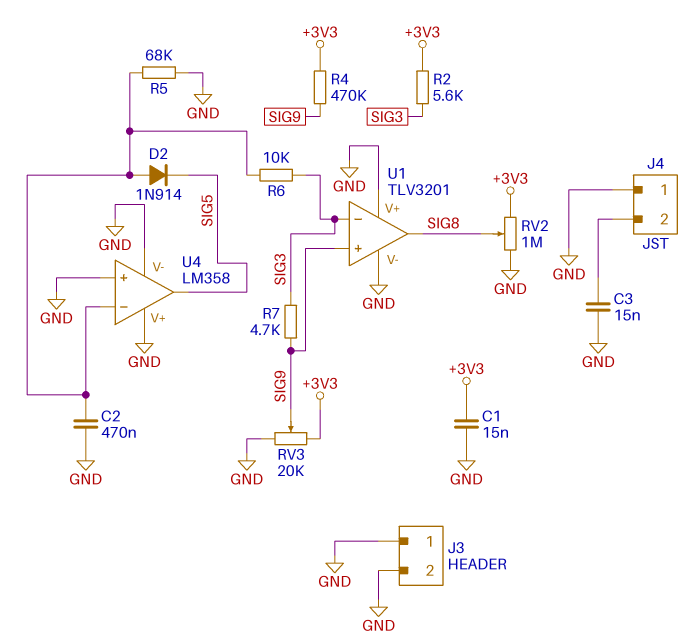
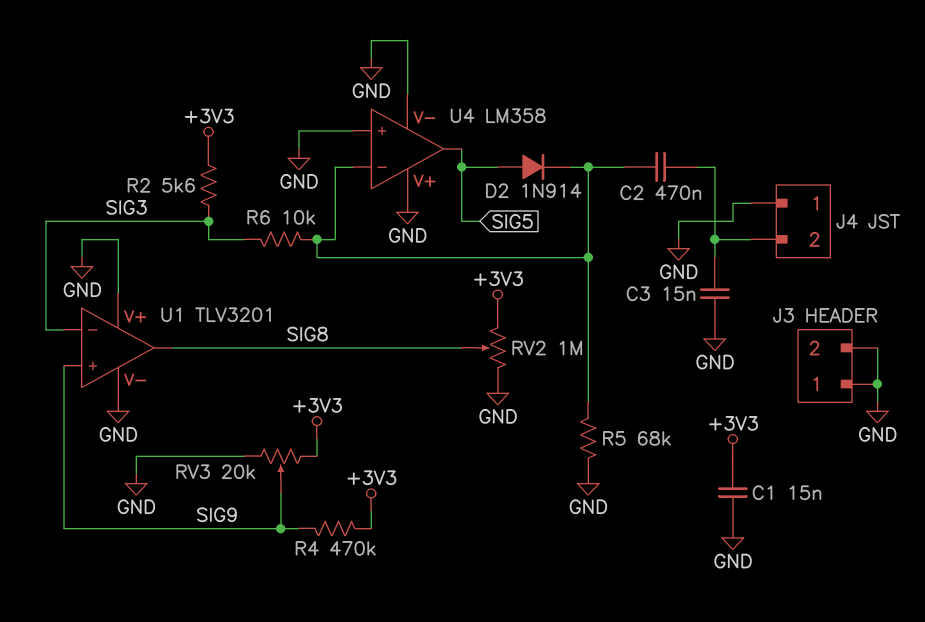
C2: 470nF (GND, U4/in-) -> 470nF (J4/2, U4/in-)
D2: diode 1N914 (A U4/in-, K SIG5) -> diode 1N914 (A SIG5, K U4/in-)
R7: 4.7k (SIG3, SIG9) -> none

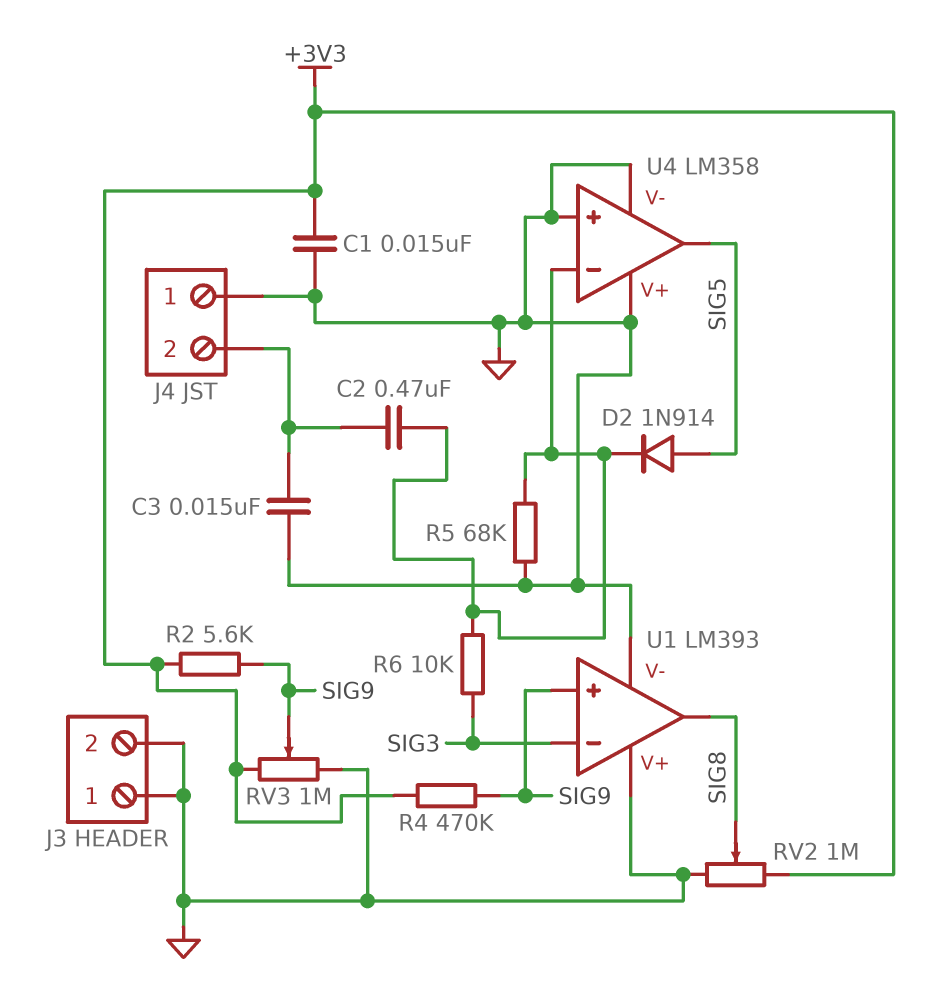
R2: 5.6k (+3V3, SIG3) -> 5.6k (+3V3, SIG9)
RV3: 20k (+3V3, GND, wiper SIG9) -> 1M (+3V3, GND, wiper SIG9)
U1: TLV3201 -> LM393

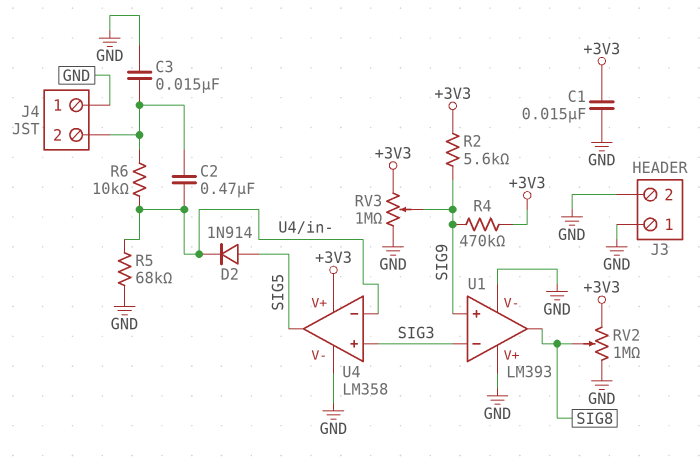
R6: 10k (SIG3, U4/in-) -> 10k (J4/2, U4/in-)
U4 pin V+: GND -> +3V3
U4 pin in+: GND -> SIG3

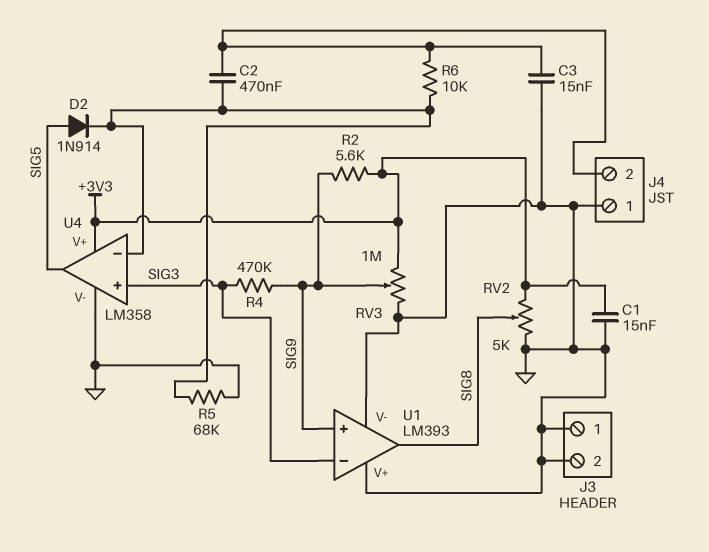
R4: 470k (+3V3, SIG9) -> 470k (SIG3, SIG9)
RV2: 1M (+3V3, GND, wiper SIG8) -> 5k (+3V3, GND, wiper SIG8)

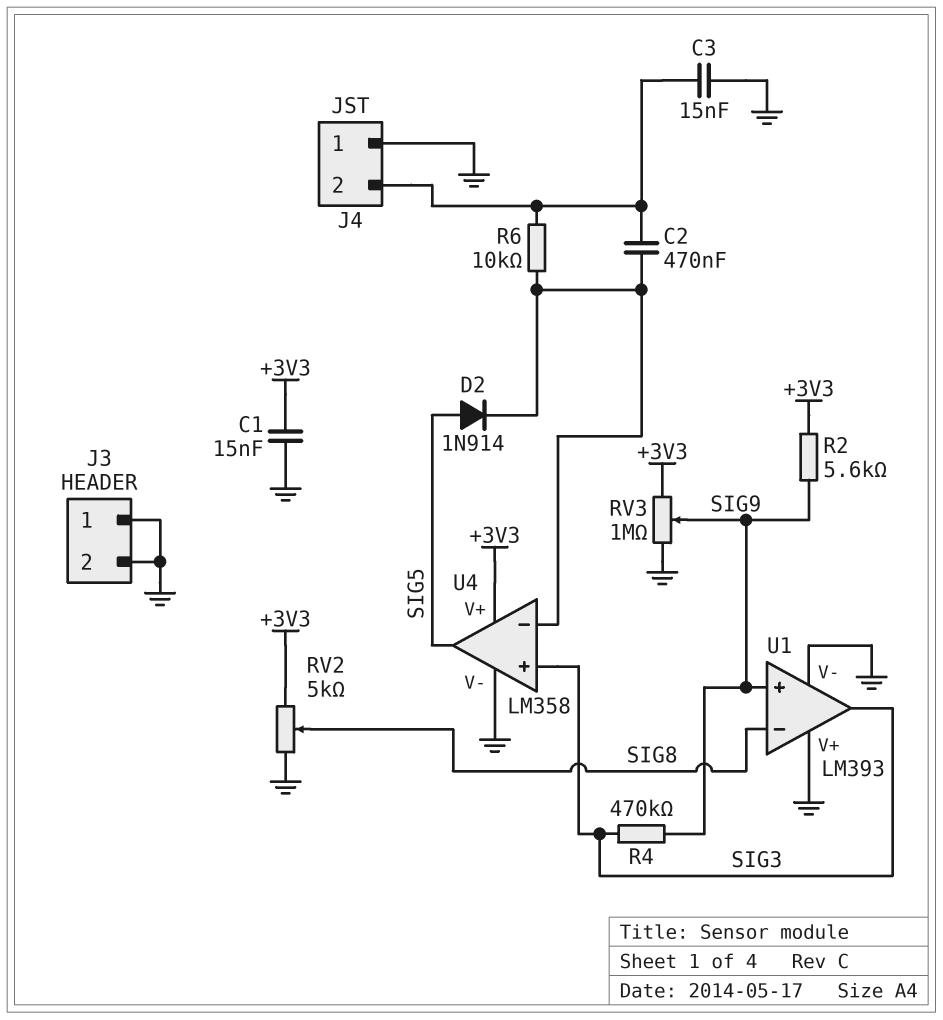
R5: 68k (GND, U4/in-) -> none
U1 pin in-: SIG3 -> SIG8
U1 pin out: SIG8 -> SIG3

